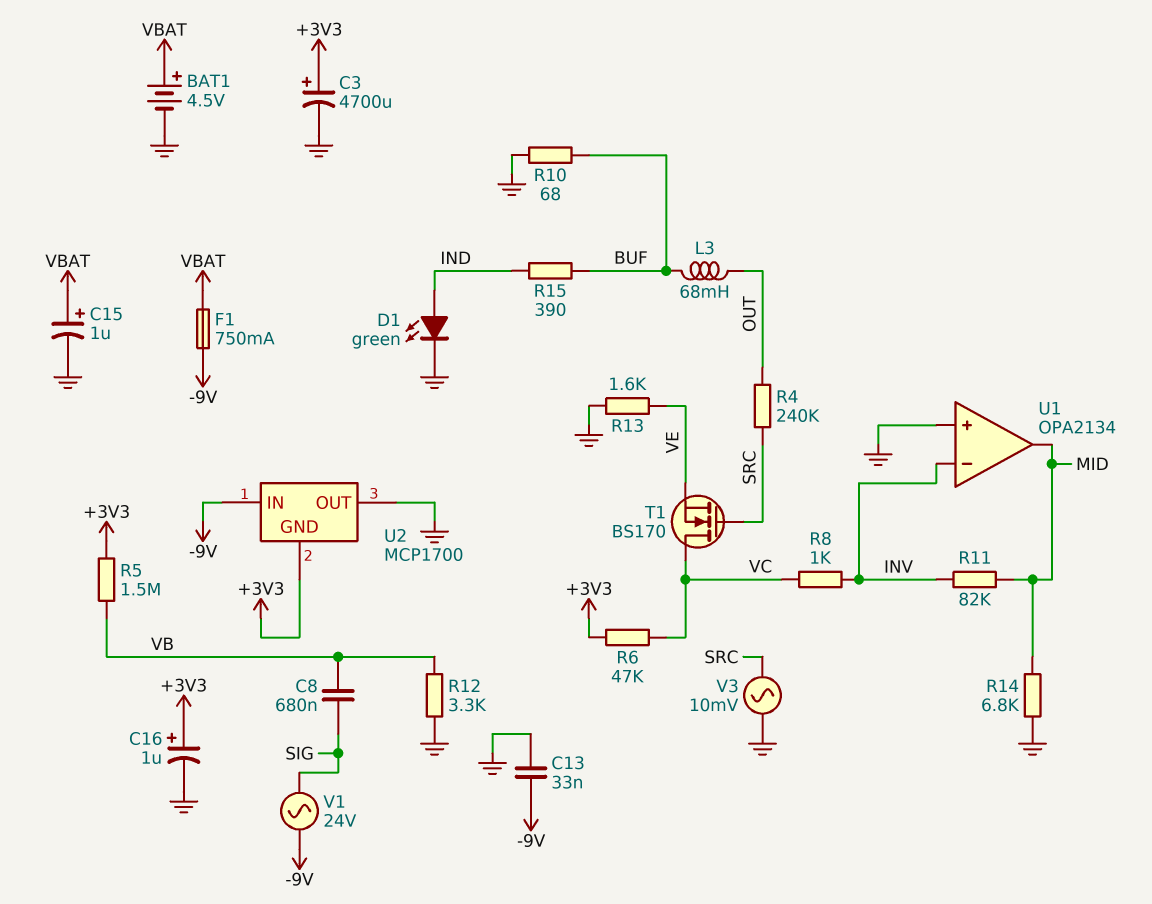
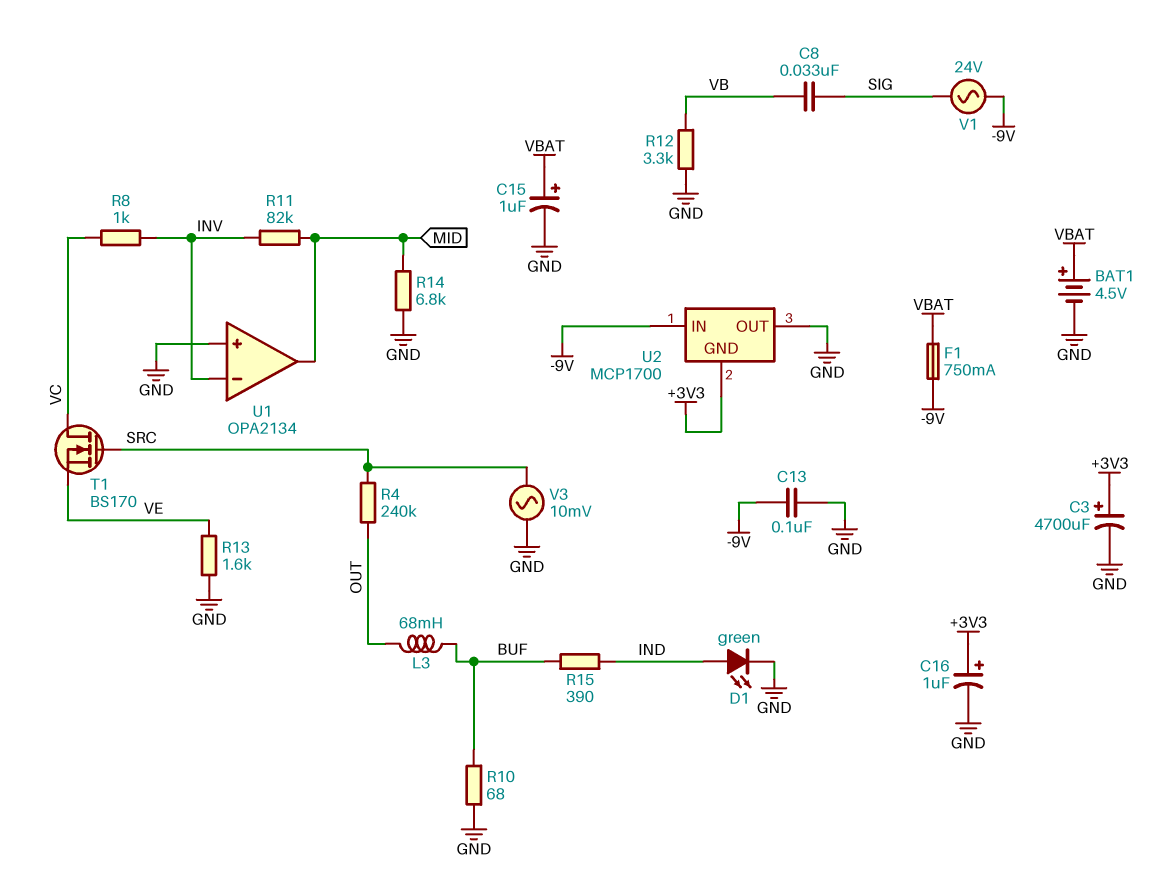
C8: 680nF (SIG, VB) -> 33nF (SIG, VB)
C13: 33nF (-9V, GND) -> 100nF (-9V, GND)
R5: 1.5M (+3V3, VB) -> none
R6: 47k (+3V3, VC) -> none

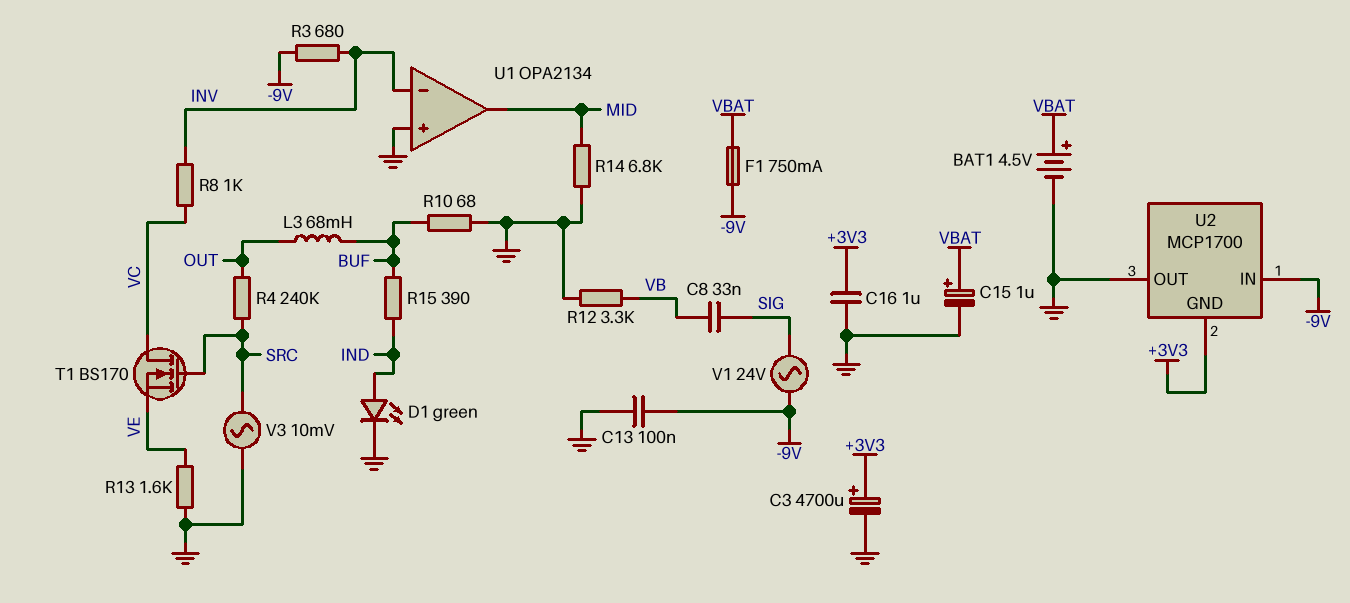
C16: 1uF (plus +3V3, minus GND) -> 1uF (+3V3, GND)
R3: none -> 680 (-9V, INV)
R11: 82k (INV, MID) -> none

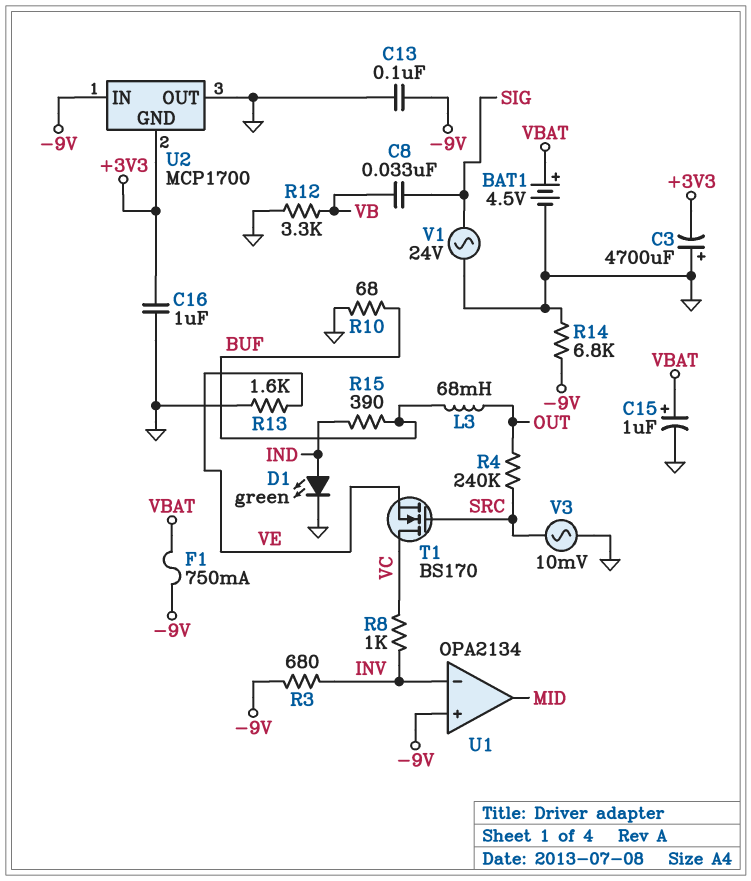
C3: 4700uF (plus +3V3, minus GND) -> 4700uF (plus GND, minus +3V3)
R14: 6.8k (GND, MID) -> 6.8k (-9V, GND)
U1 pin in+: GND -> -9V
V1: AC 24V (-9V, SIG) -> AC 24V (GND, SIG)

